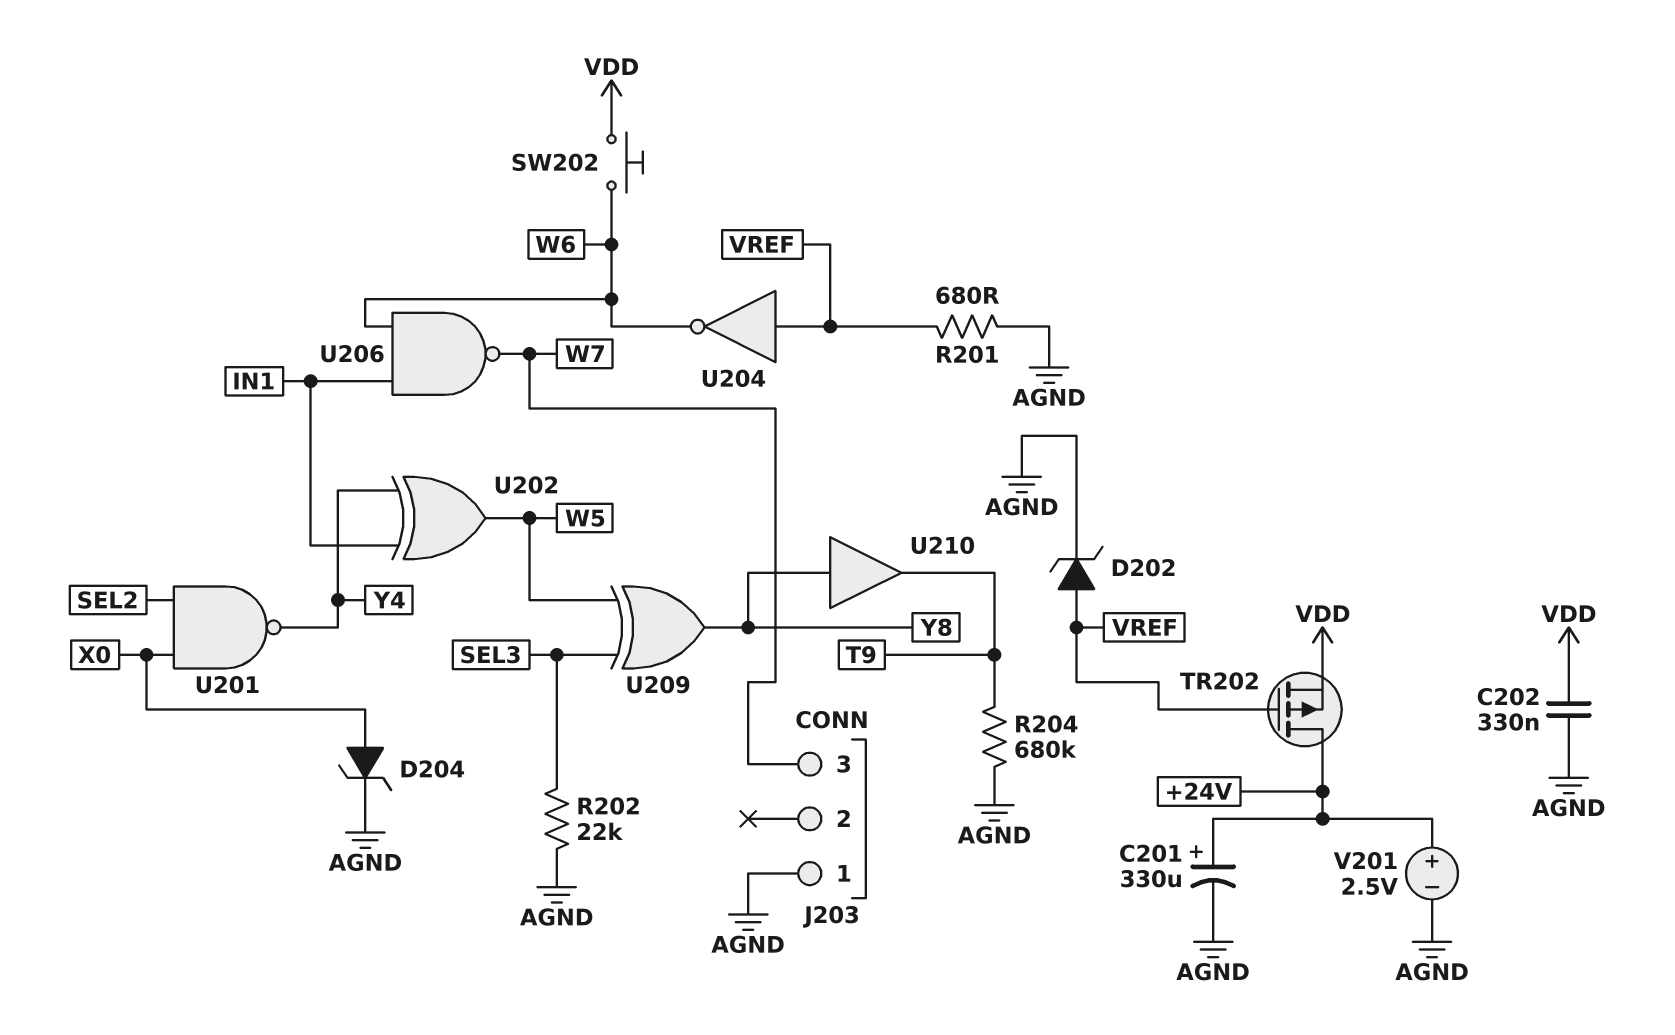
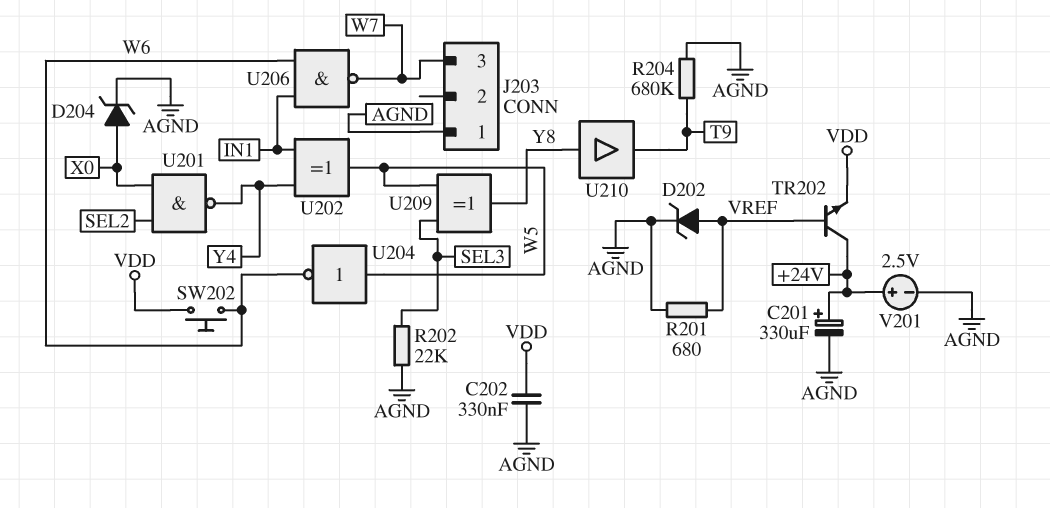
TR202: PMOS (G VREF, D +24V, S VDD) -> NPN (B VREF, C +24V, E VDD)
U204: NOT (in VREF, out W6) -> NOT (in W5, out W6)

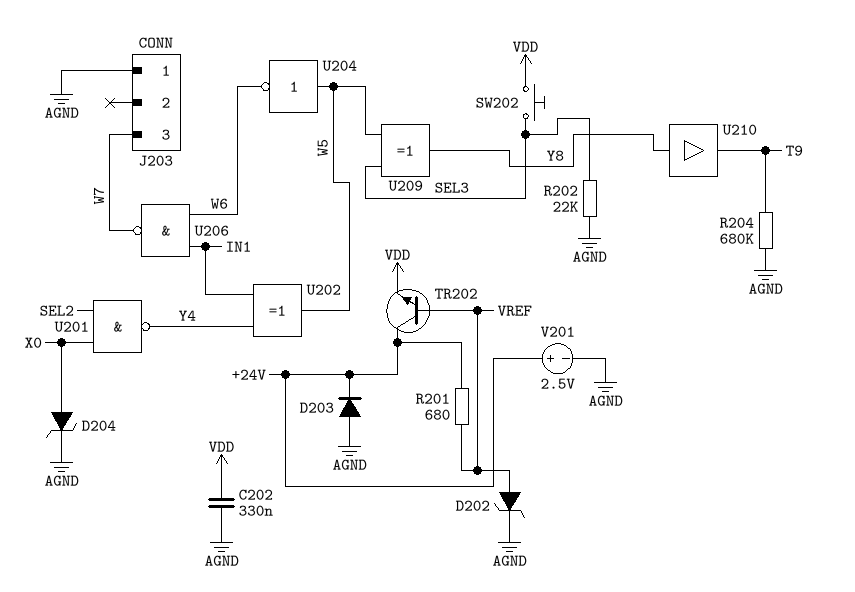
C201: 330uF (plus +24V, minus AGND) -> none
D203: none -> diode (A AGND, K +24V)
R201: 680 (AGND, VREF) -> 680 (+24V, VREF)
SW202: button (VDD, W6) -> button (SEL3, VDD)

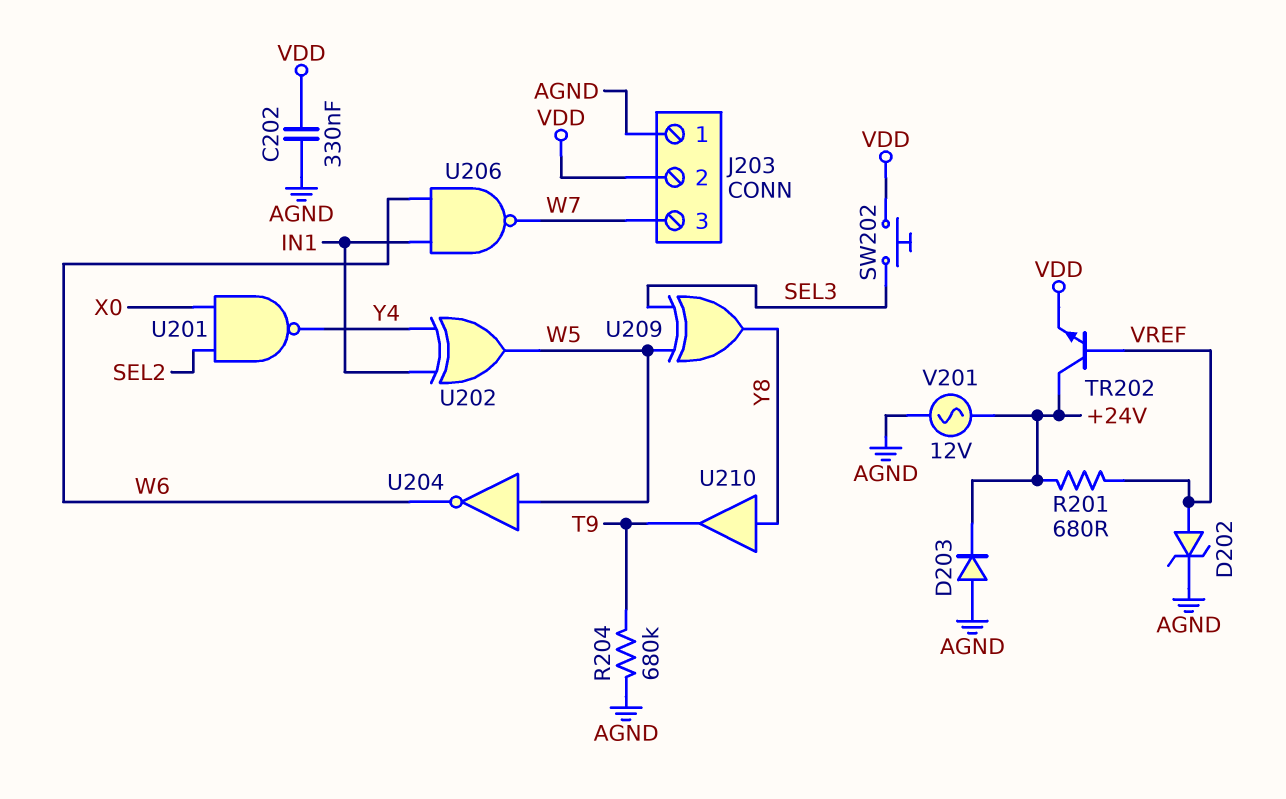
D204: zener (A X0, K AGND) -> none
J203 pin 2: none -> VDD
R202: 22k (AGND, SEL3) -> none
V201: 2.5V (plus +24V, minus AGND) -> AC 12V (+24V, AGND)

